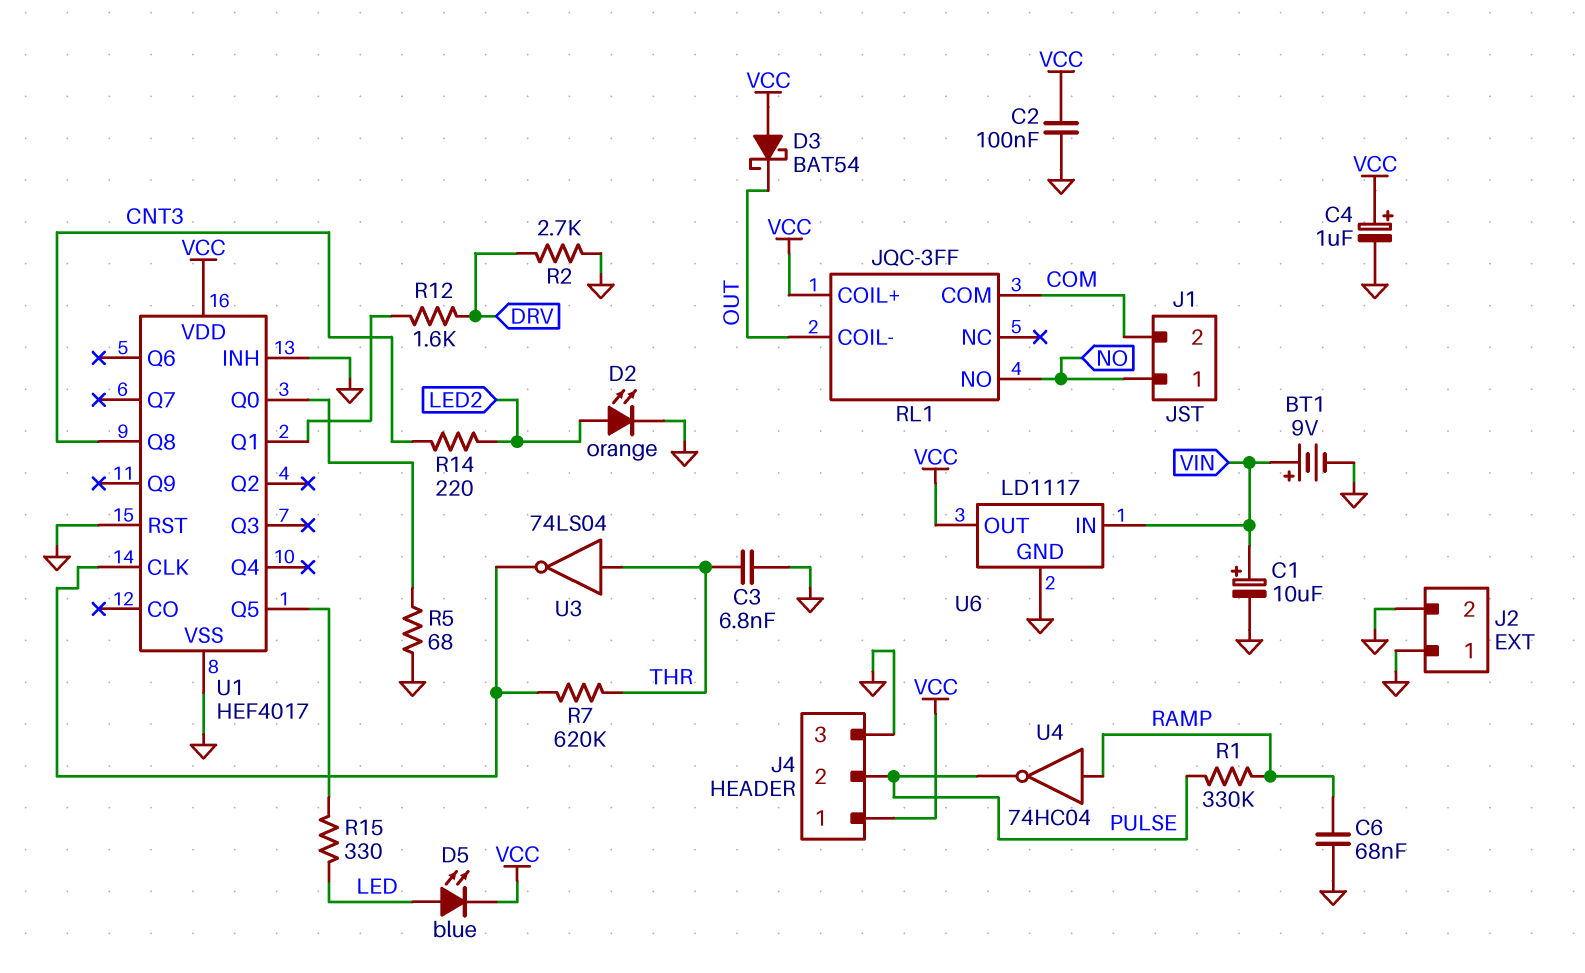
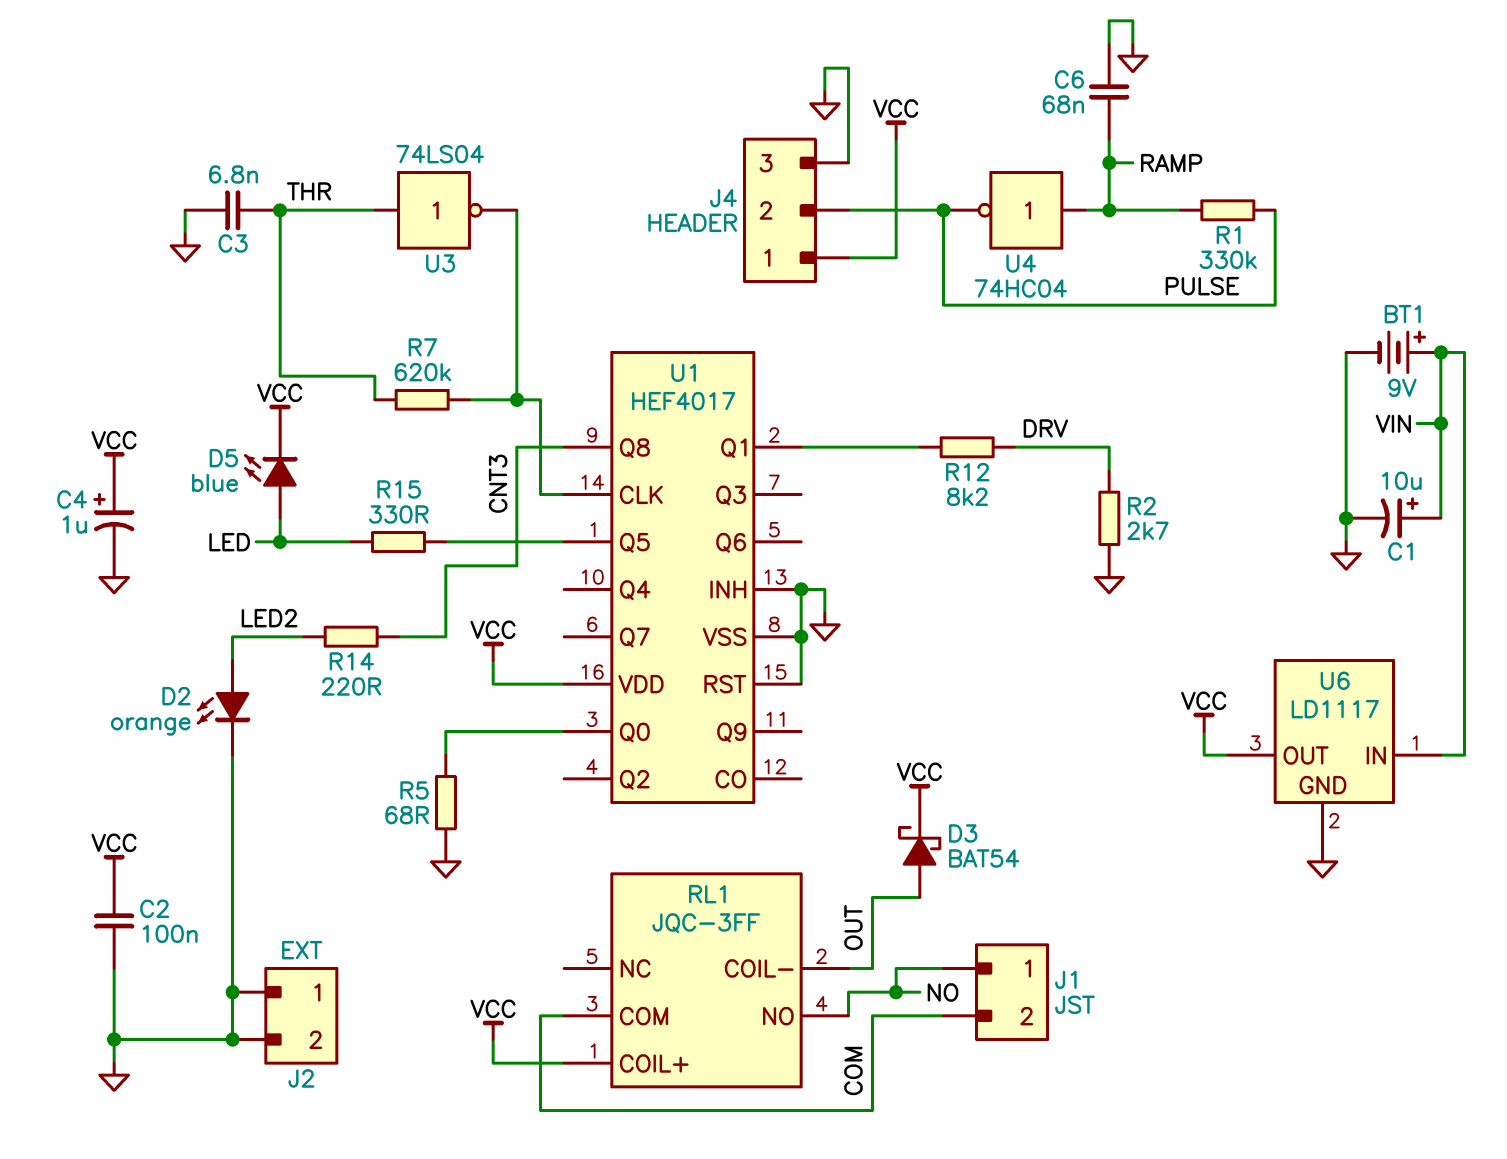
D3: schottky BAT54 (A VCC, K OUT) -> schottky BAT54 (A OUT, K VCC)
R12: 1.6k (DRV, U1/Q1) -> 8.2k (DRV, U1/Q1)

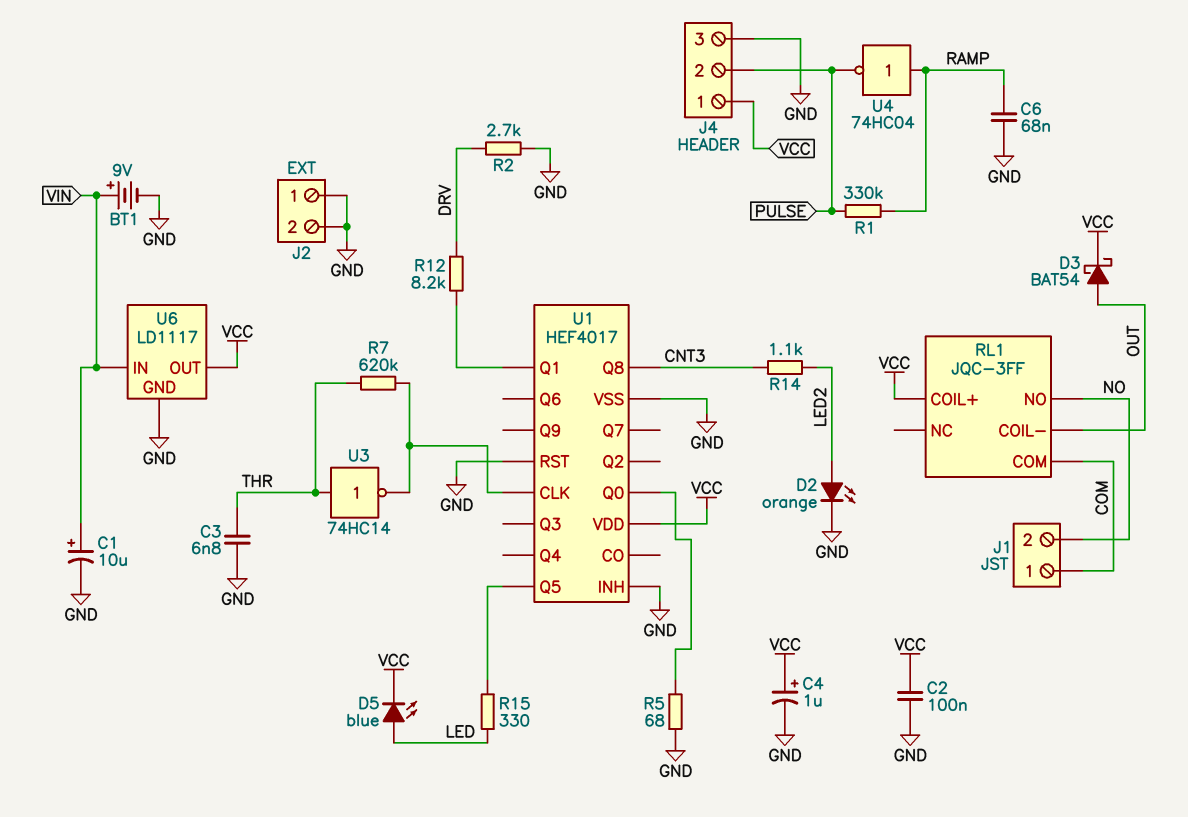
J1 pin 1: NO -> COM
J1 pin 2: COM -> NO
R14: 220 (CNT3, LED2) -> 1.1k (CNT3, LED2)
U3: NOT 74LS04 (in THR, out U1/CLK) -> NOT 74HC14 (in THR, out U1/CLK)

